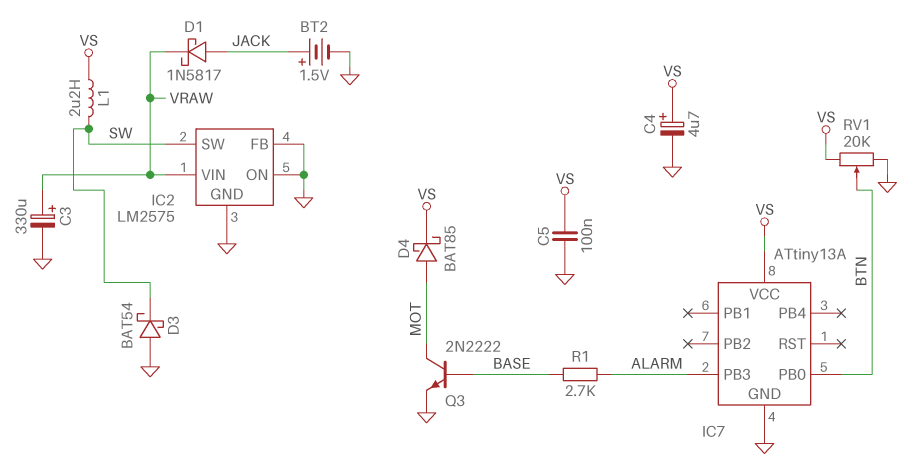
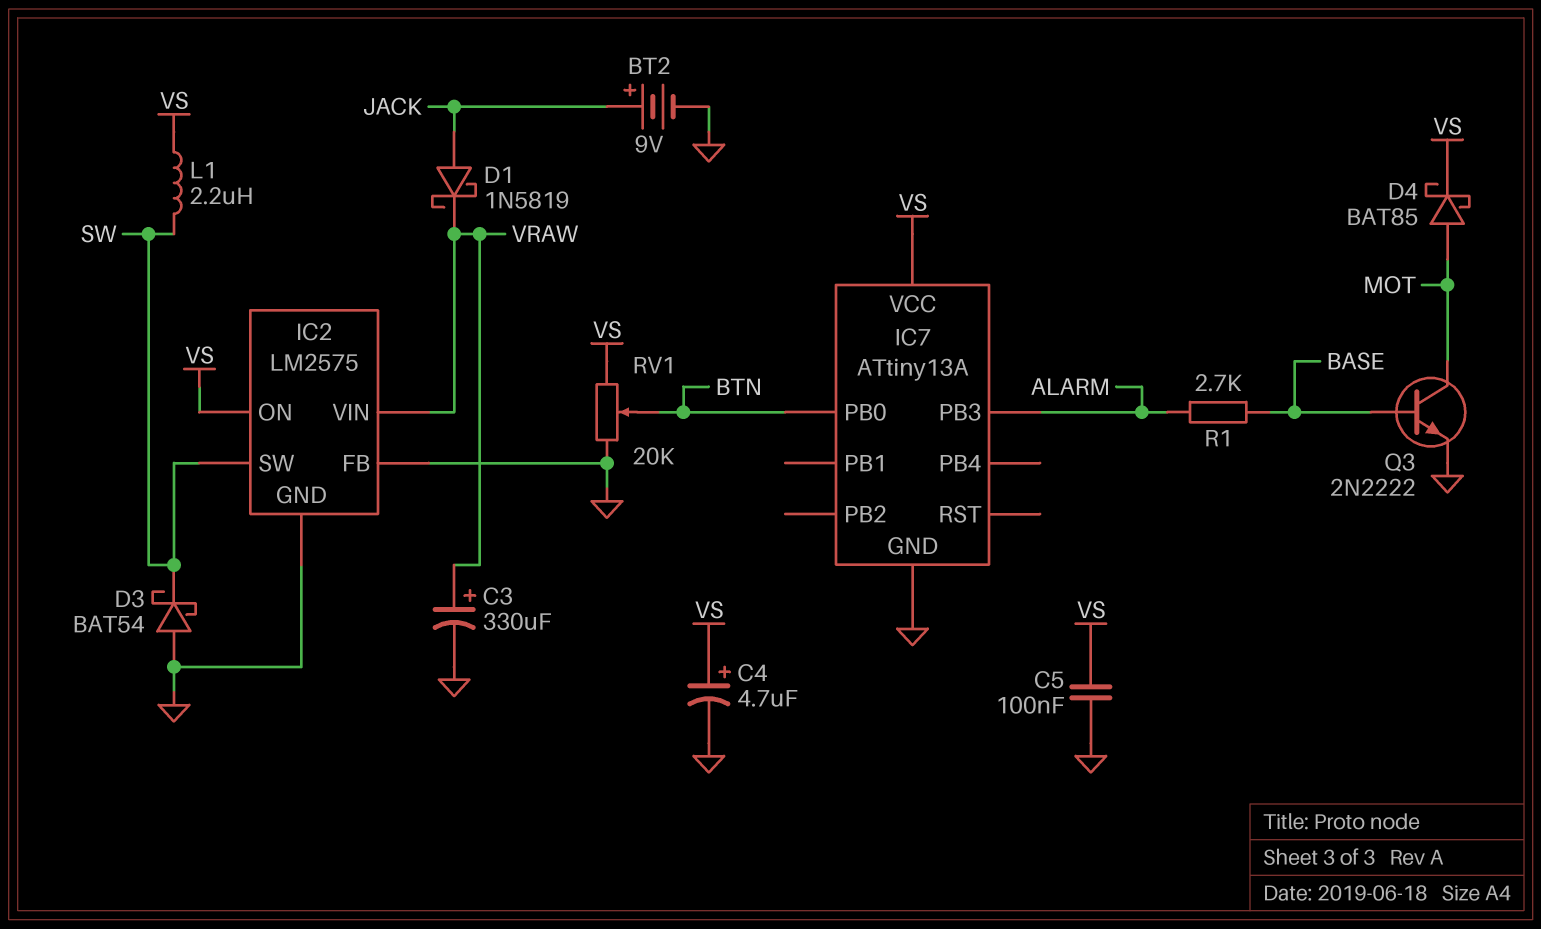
BT2: 1.5V (plus JACK, minus GND) -> 9V (plus JACK, minus GND)
D1: schottky 1N5817 (A JACK, K VRAW) -> schottky 1N5819 (A JACK, K VRAW)
IC2 pin ON: GND -> VS

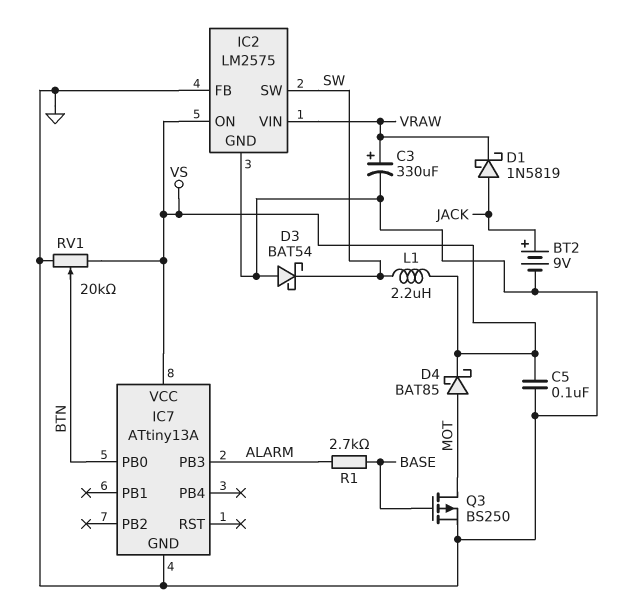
C4: 4.7uF (plus VS, minus GND) -> none
Q3: NPN 2N2222 (B BASE, C MOT, E GND) -> PMOS BS250 (G BASE, D MOT, S GND)

